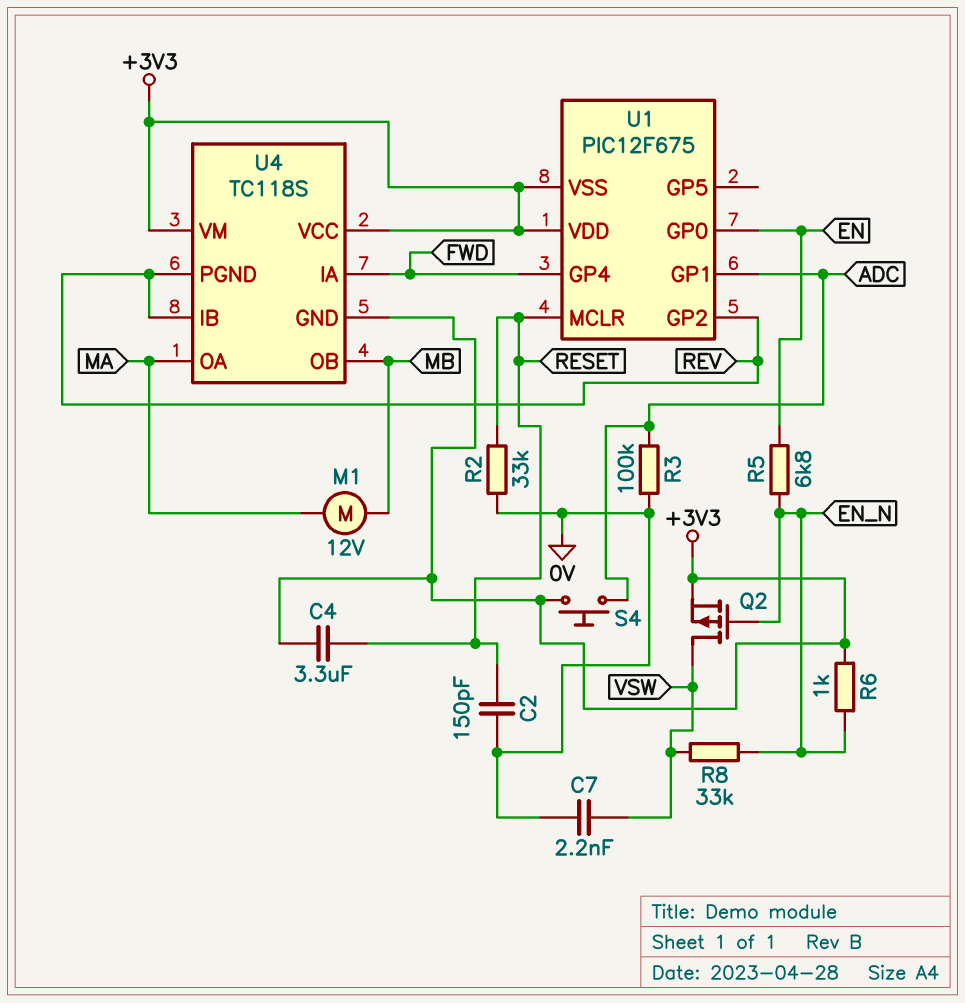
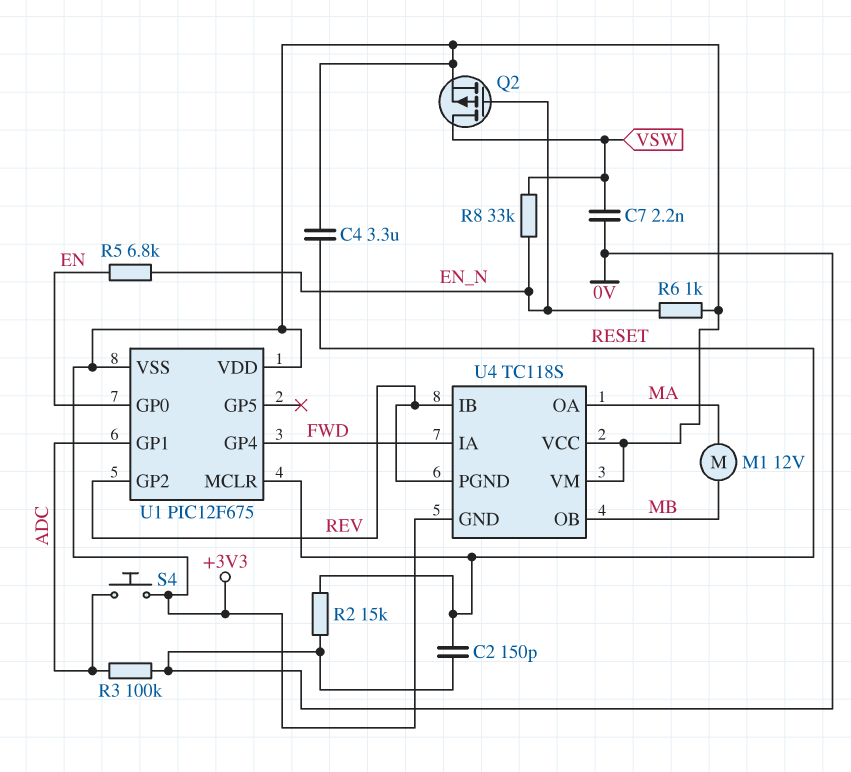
R2: 33k (0V, RESET) -> 15k (0V, RESET)

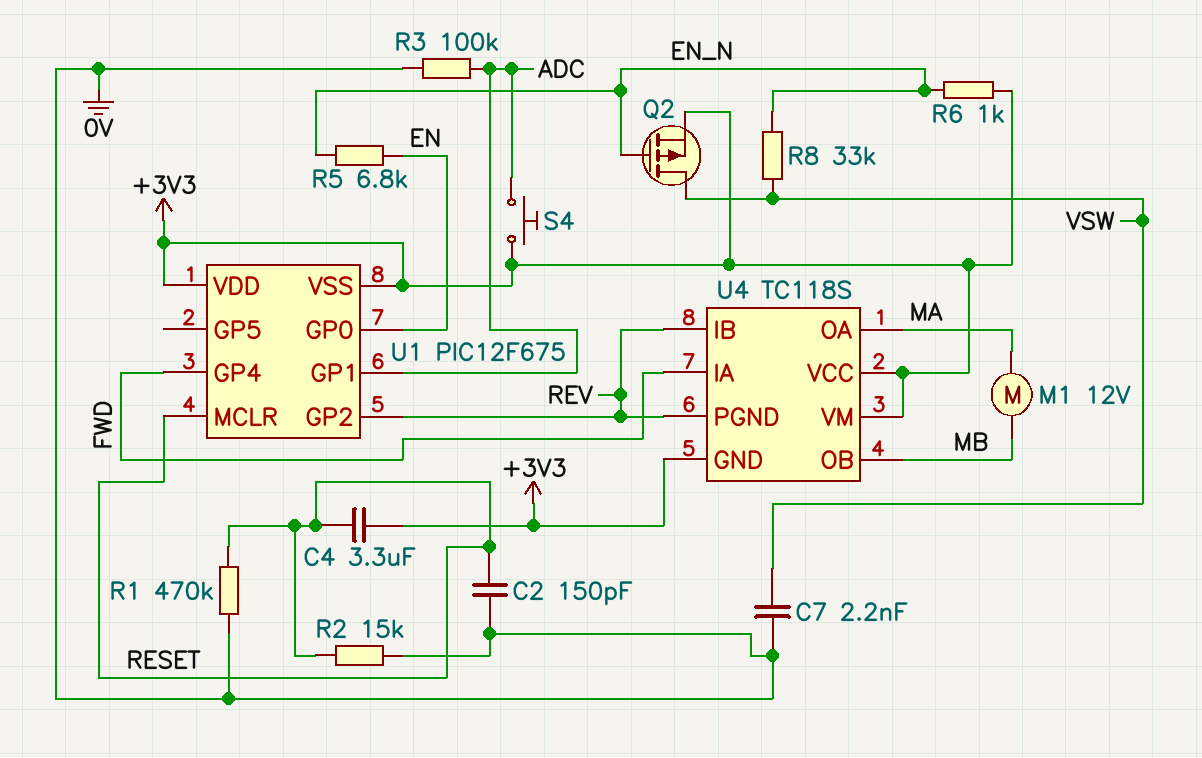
R1: none -> 470k (0V, RESET)

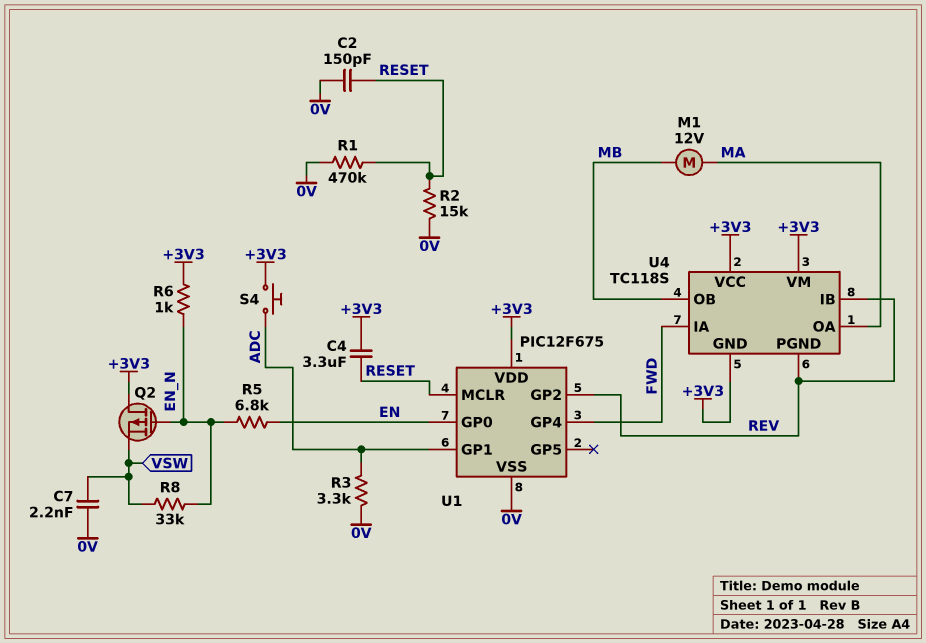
Q2: PMOS (G EN_N, D VSW, S +3V3) -> PMOS (G EN_N, D +3V3, S VSW)
R3: 100k (0V, ADC) -> 3.3k (0V, ADC)
U1 pin VSS: +3V3 -> 0V

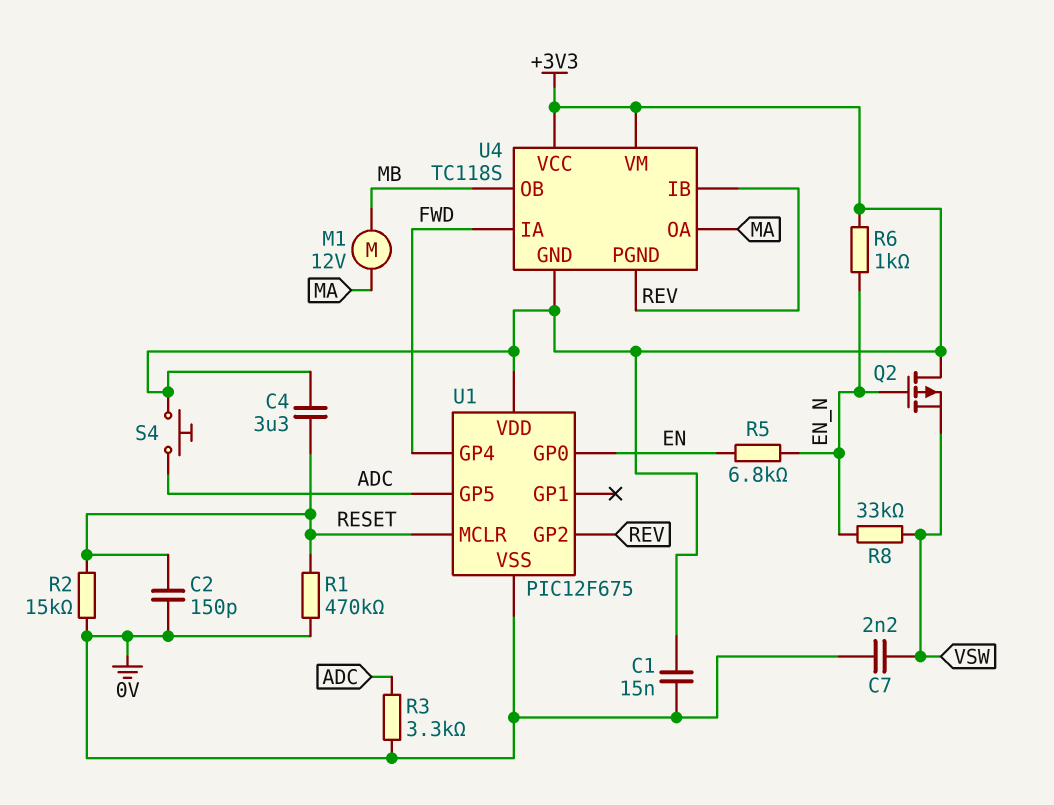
C1: none -> 15nF (+3V3, 0V)
U1 pin GP1: ADC -> none
U1 pin GP5: none -> ADC

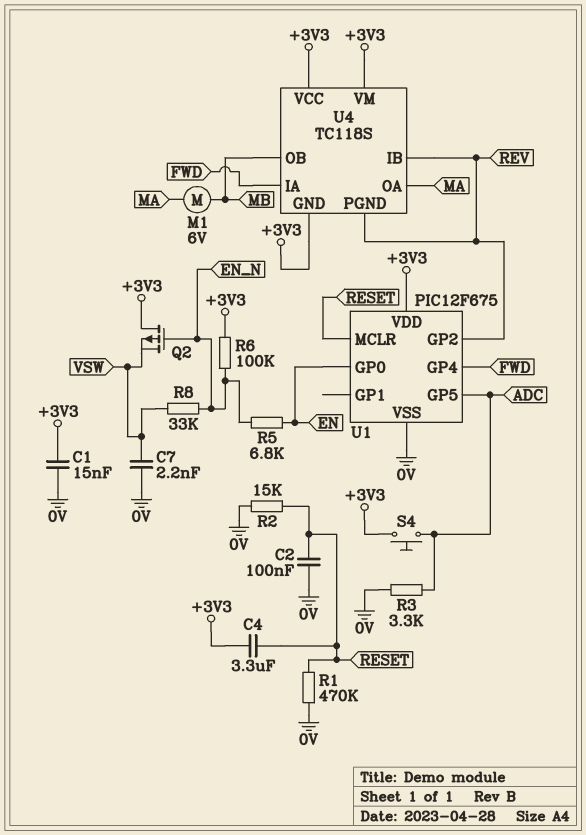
C2: 150pF (0V, RESET) -> 100nF (0V, RESET)
M1: motor 12V (MA, MB) -> motor 6V (MA, MB)
R6: 1k (+3V3, EN_N) -> 100k (+3V3, EN_N)

